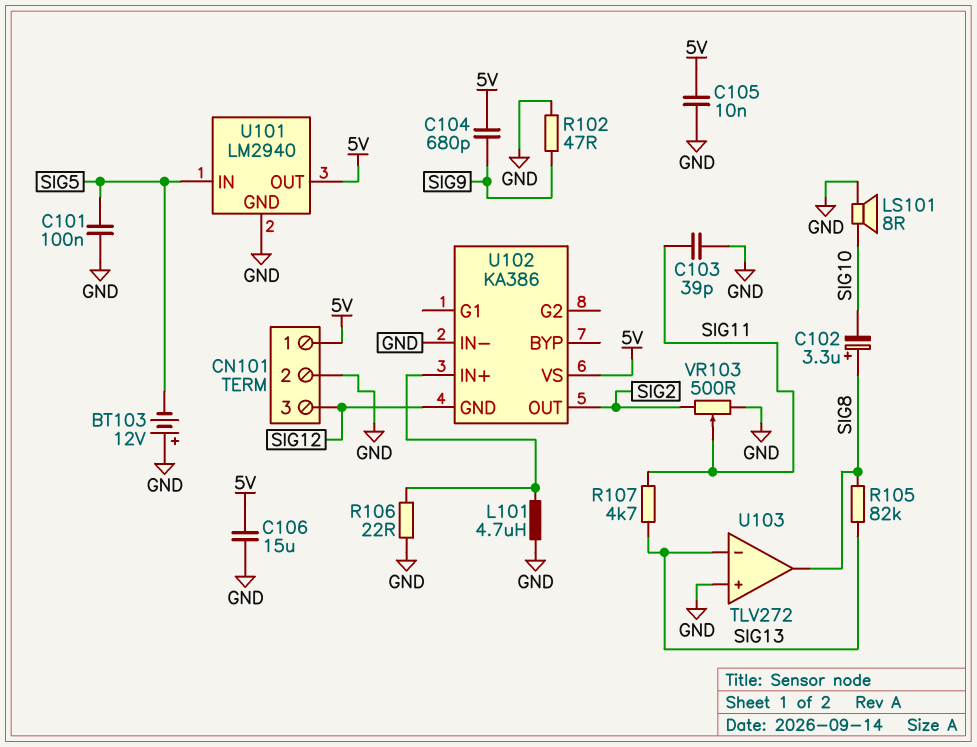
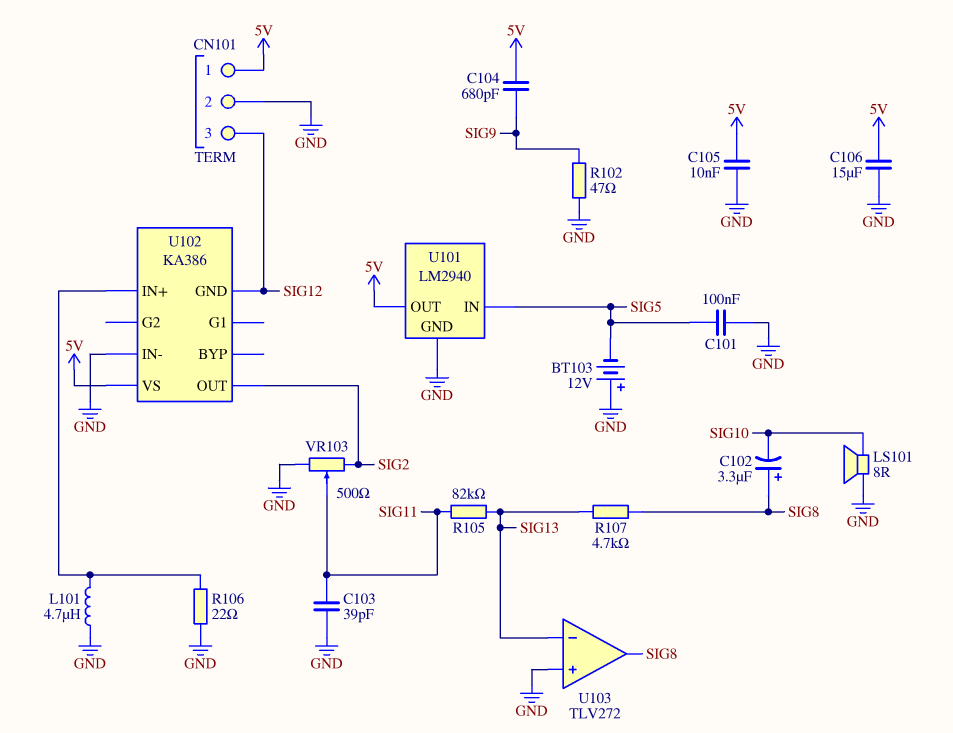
R105: 82k (SIG8, SIG13) -> 82k (SIG11, SIG13)
R107: 4.7k (SIG11, SIG13) -> 4.7k (SIG8, SIG13)

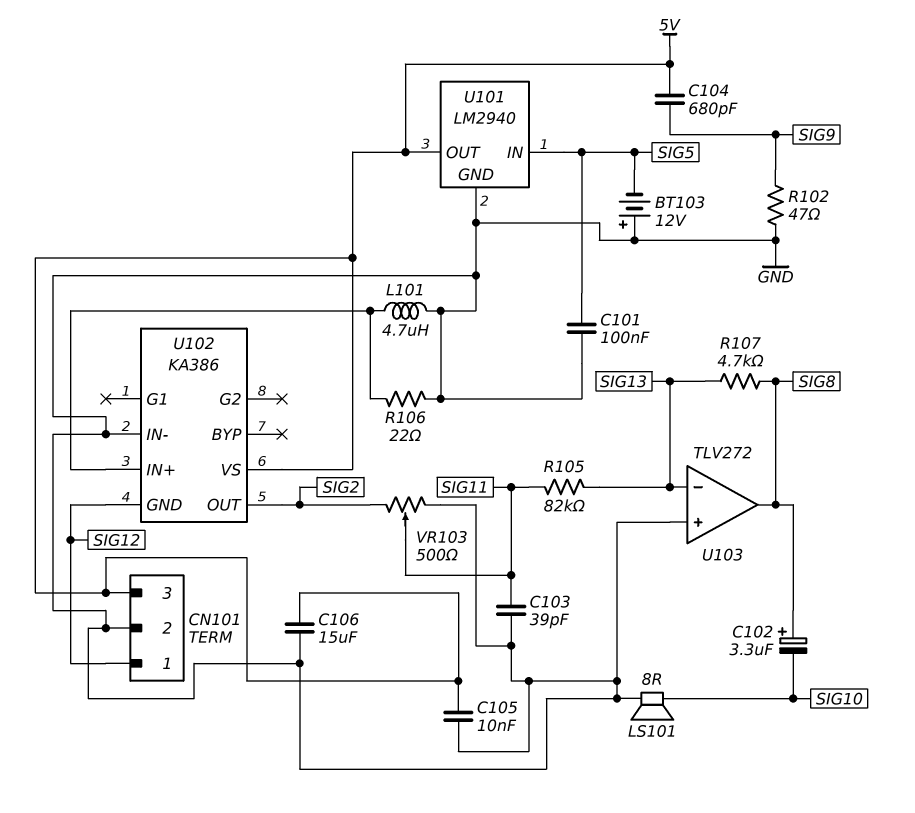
CN101 pin 1: 5V -> SIG12
CN101 pin 3: SIG12 -> 5V

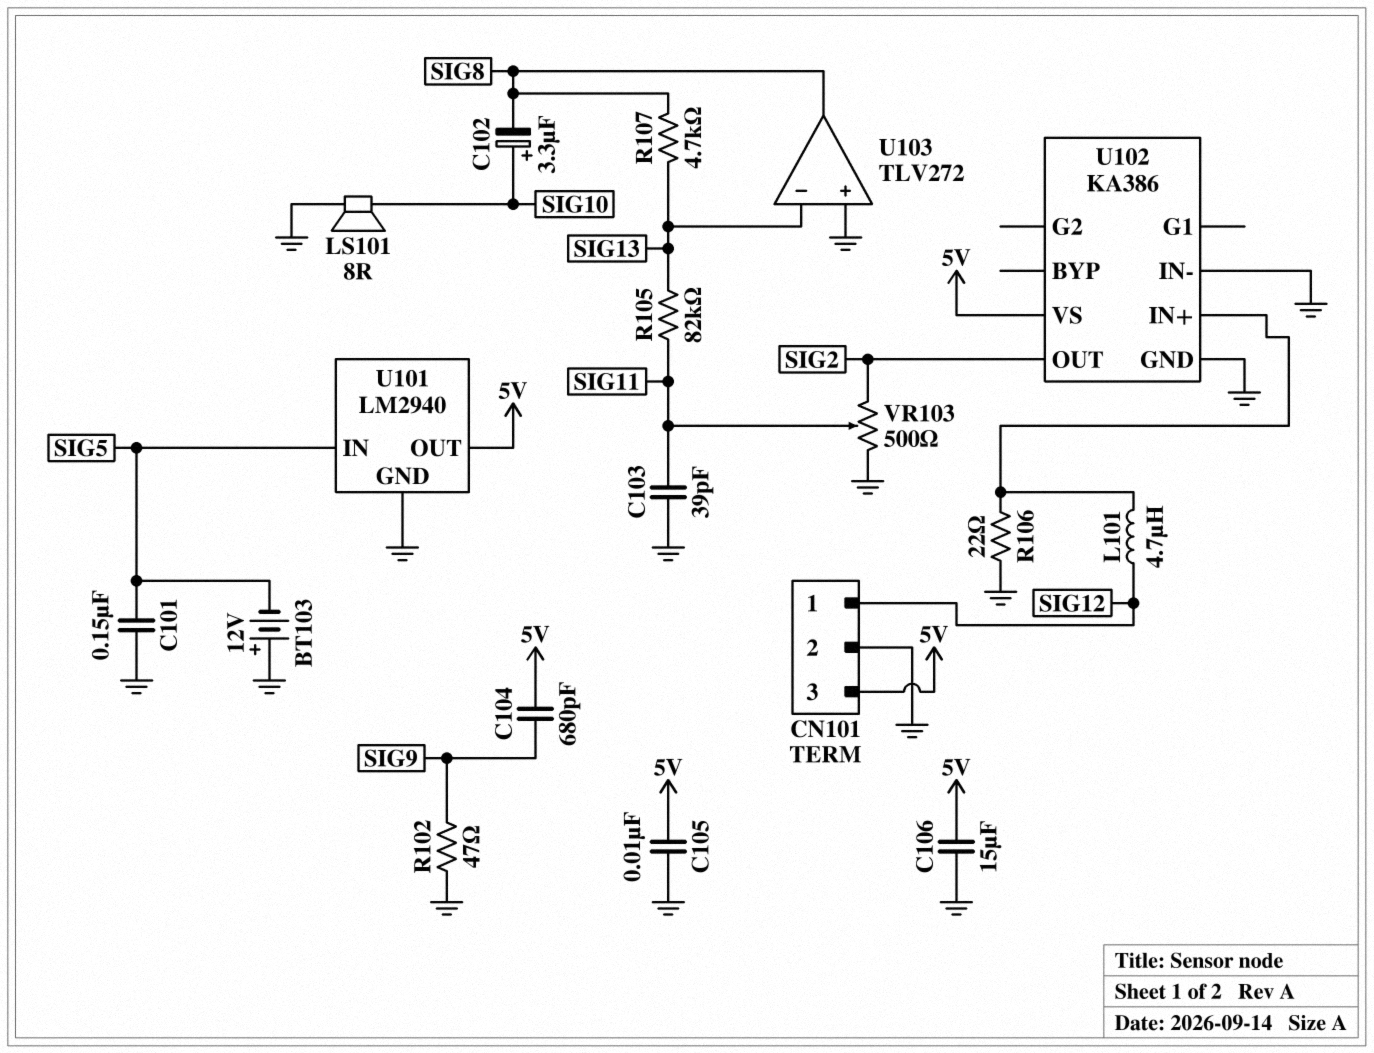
C101: 100nF (GND, SIG5) -> 150nF (GND, SIG5)
C102: 3.3uF (plus SIG8, minus SIG10) -> 3.3uF (plus SIG10, minus SIG8)
L101: 4.7uH (GND, U102/IN+) -> 4.7uH (SIG12, U102/IN+)
U102 pin GND: SIG12 -> GND

